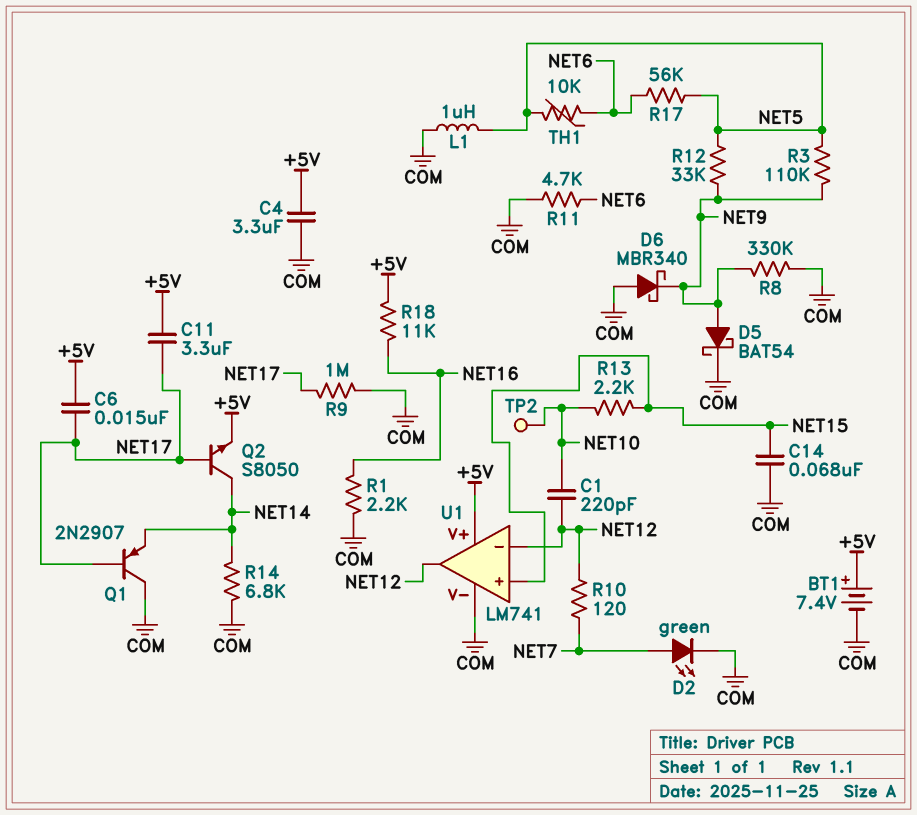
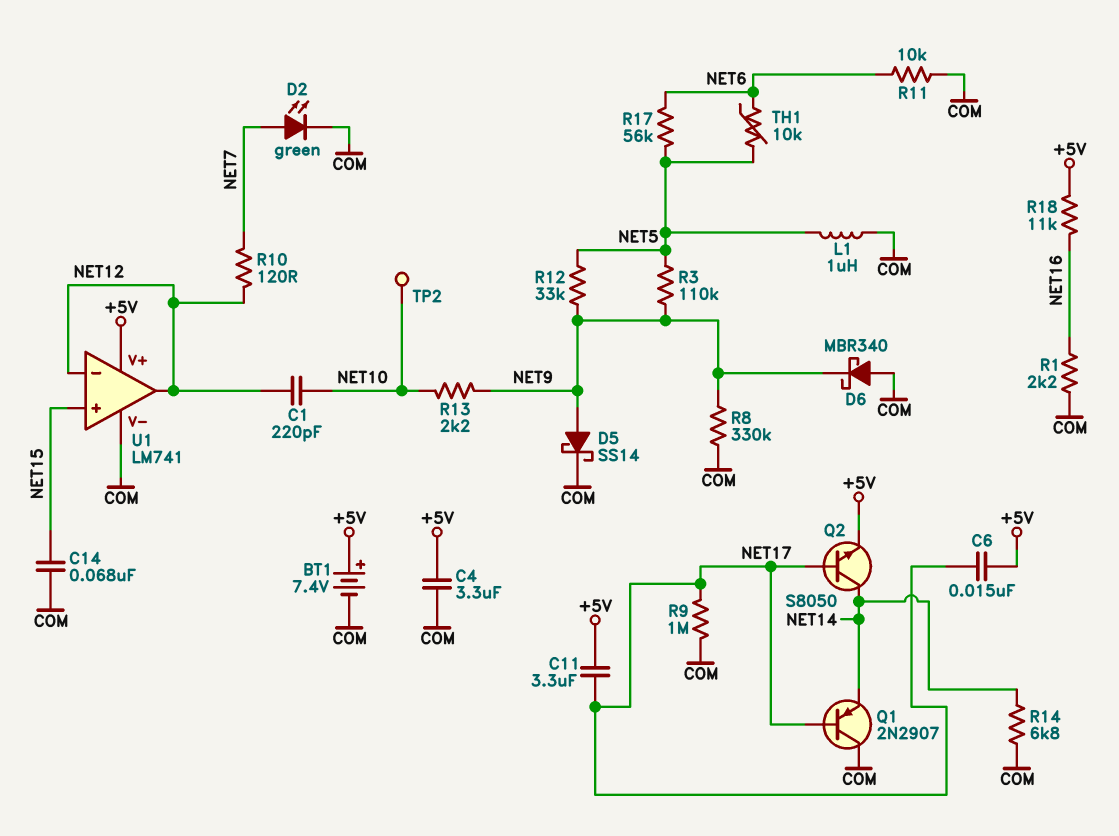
D5: schottky BAT54 (A NET9, K COM) -> schottky SS14 (A NET9, K COM)
R11: 4.7k (COM, NET6) -> 10k (COM, NET6)
R13: 2.2k (NET10, NET15) -> 2.2k (NET9, NET10)

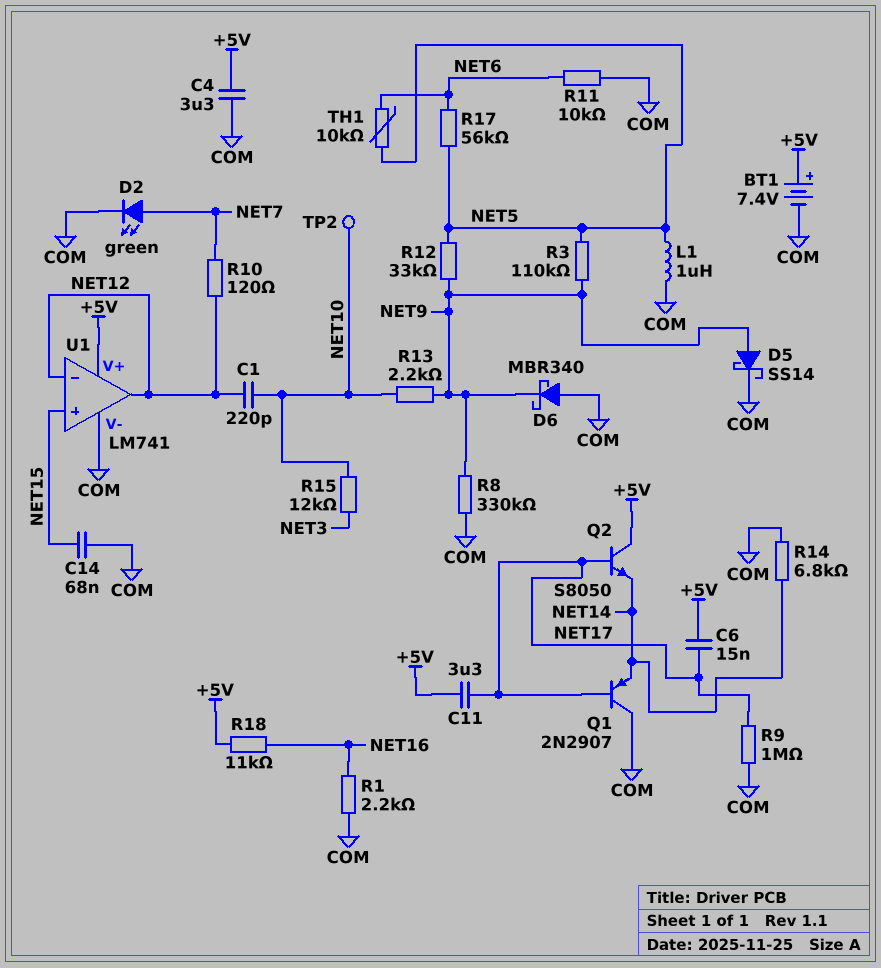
Q2: NPN S8050 (B NET17, C NET14, E +5V) -> NPN S8050 (B NET17, C +5V, E NET14)
R15: none -> 12k (NET3, NET10)

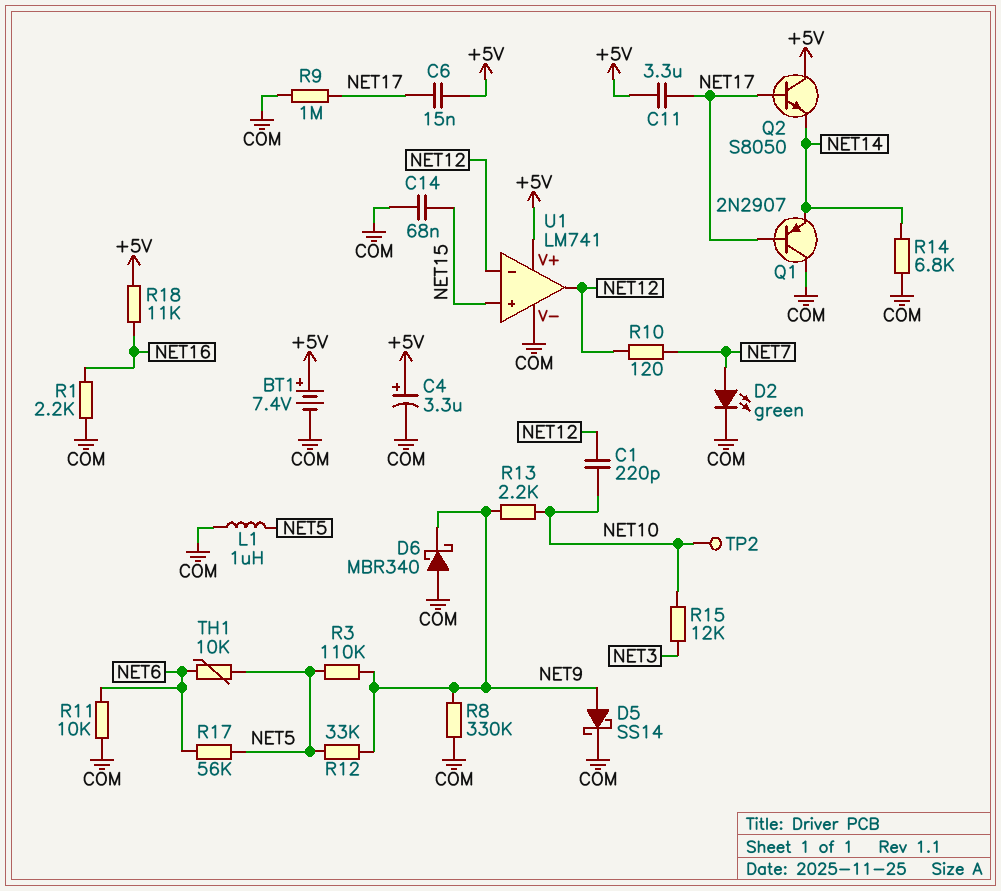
C4: 3.3uF (+5V, COM) -> 3.3uF (plus +5V, minus COM)

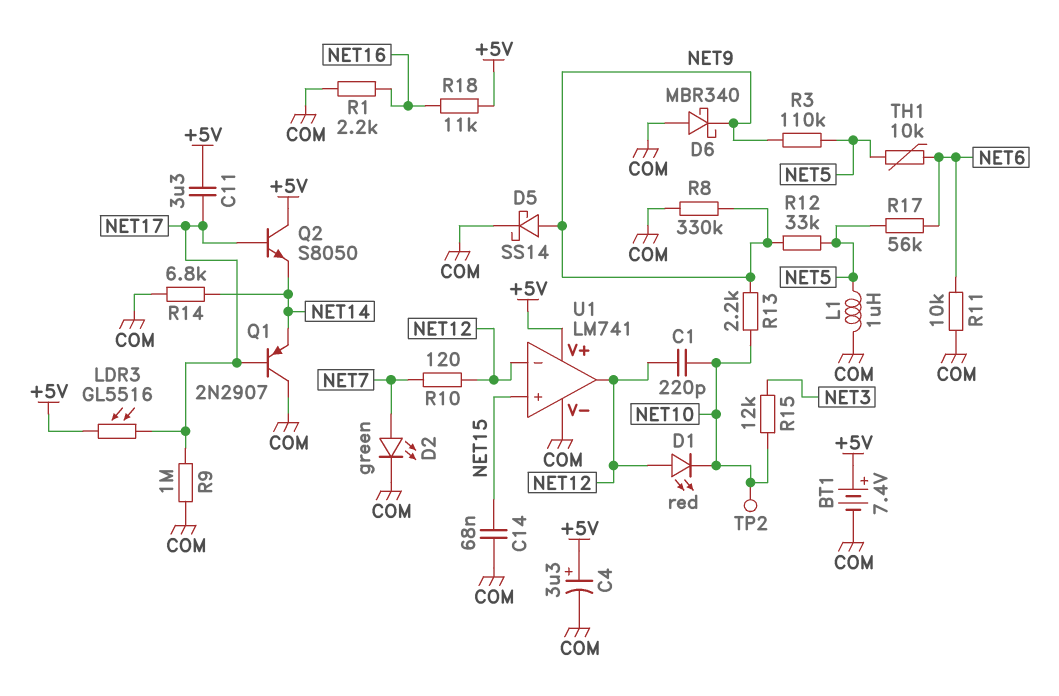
C6: 15nF (+5V, NET17) -> none
D1: none -> LED red (A NET12, K NET10)
LDR3: none -> GL5516 (+5V, NET17)

